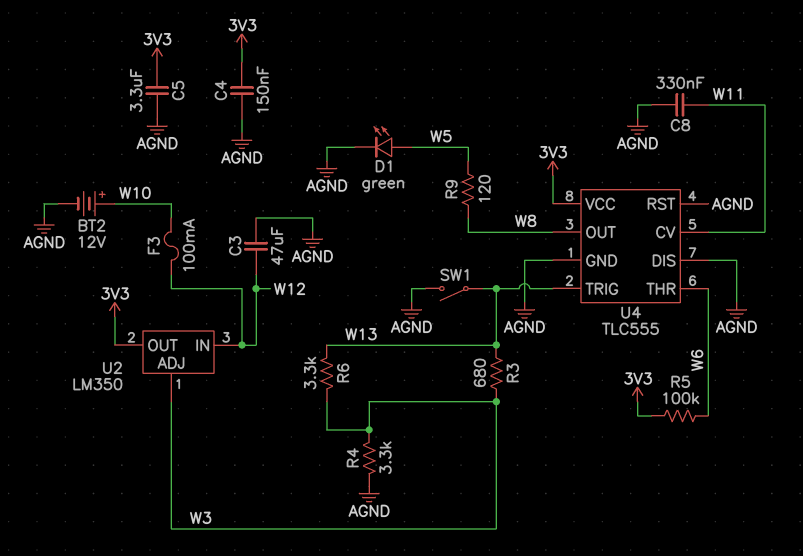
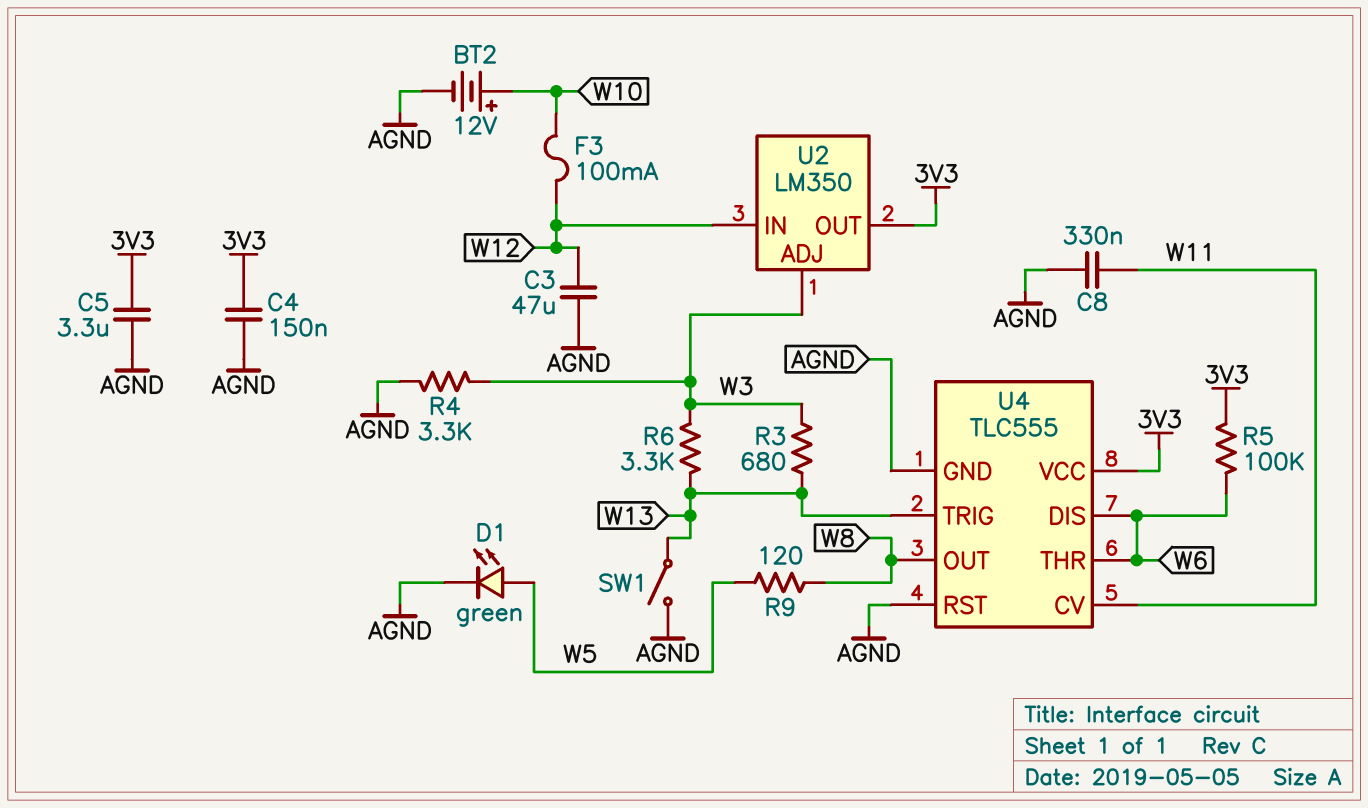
U4 pin DIS: AGND -> W6

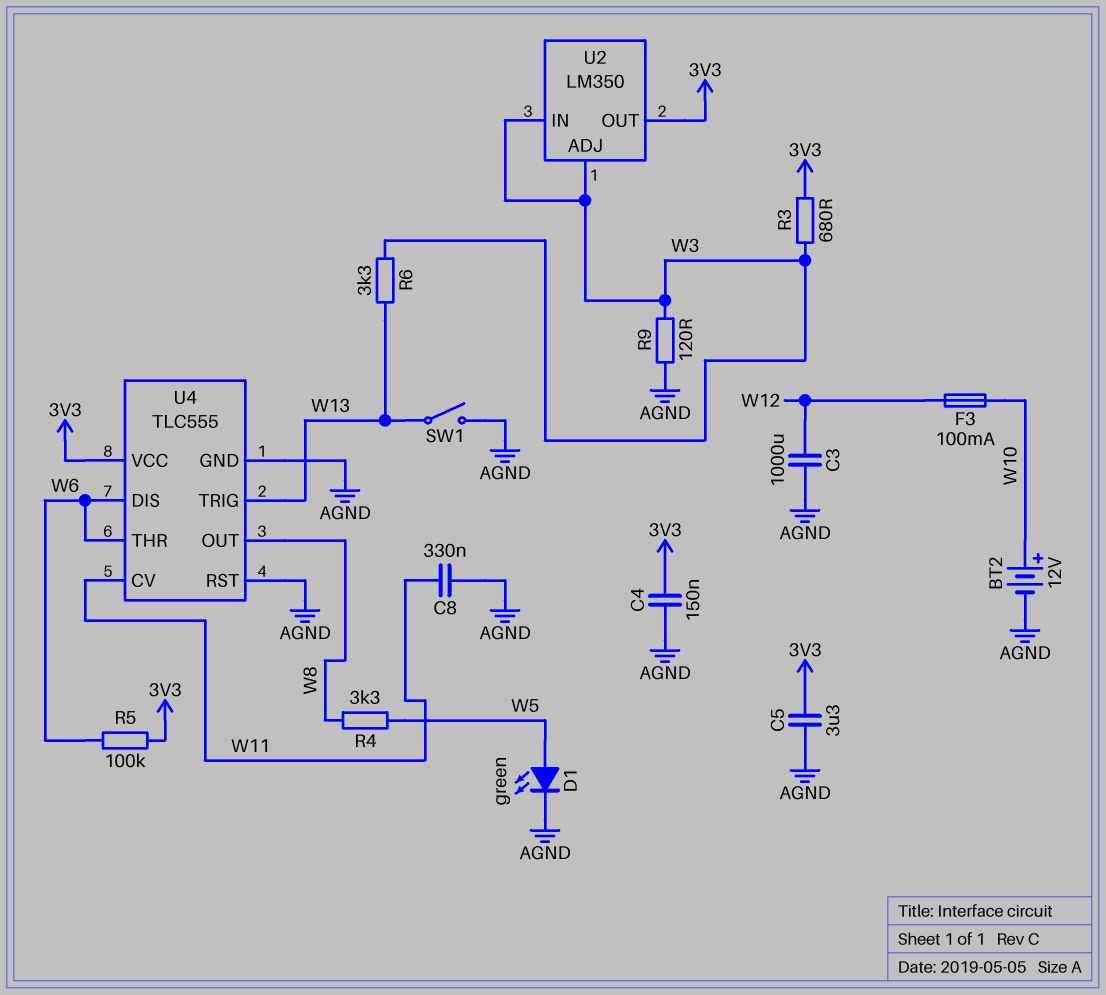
C3: 47uF (AGND, W12) -> 1000uF (AGND, W12)
R3: 680 (W3, W13) -> 680 (3V3, W3)
R4: 3.3k (AGND, W3) -> 3.3k (W5, W8)
R9: 120 (W5, W8) -> 120 (AGND, W3)
U2 pin IN: W12 -> W3

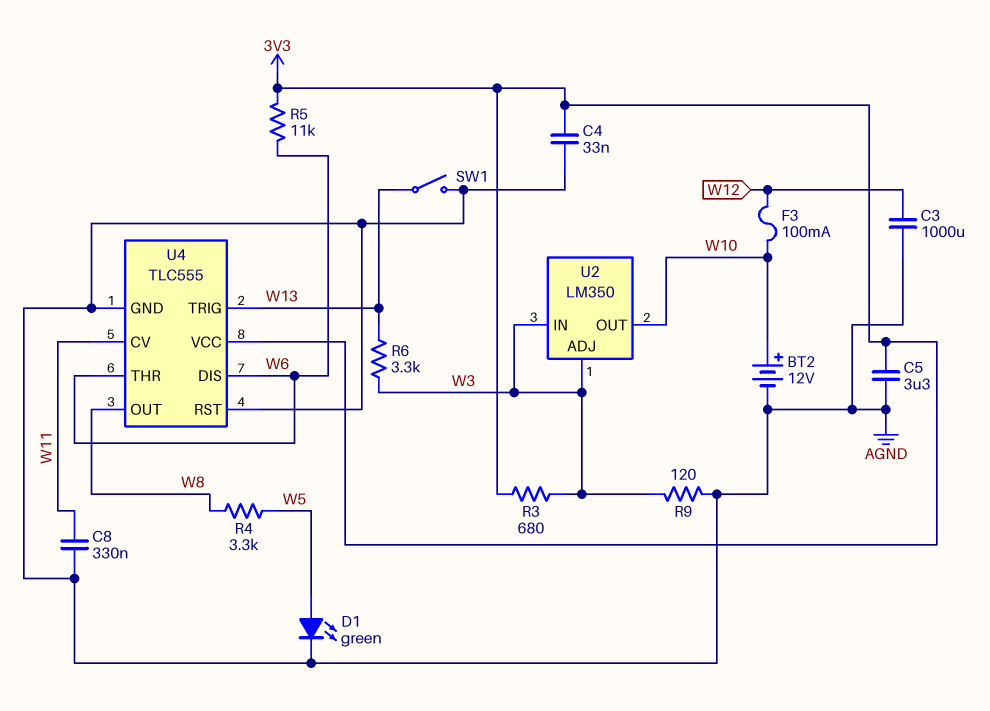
C4: 150nF (3V3, AGND) -> 33nF (3V3, AGND)
R5: 100k (3V3, W6) -> 11k (3V3, W6)
U2 pin OUT: 3V3 -> W10

